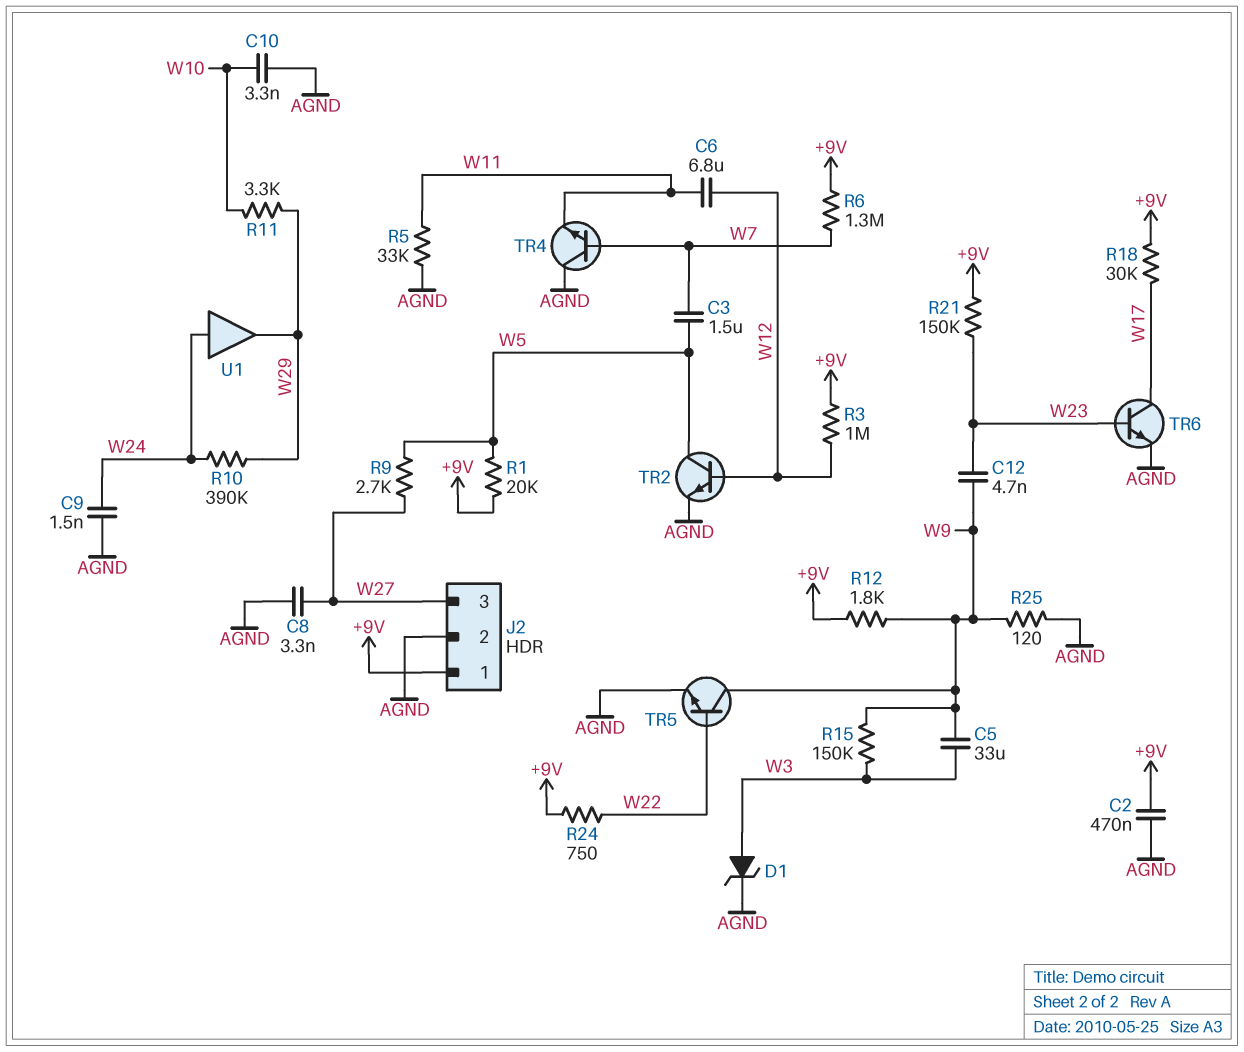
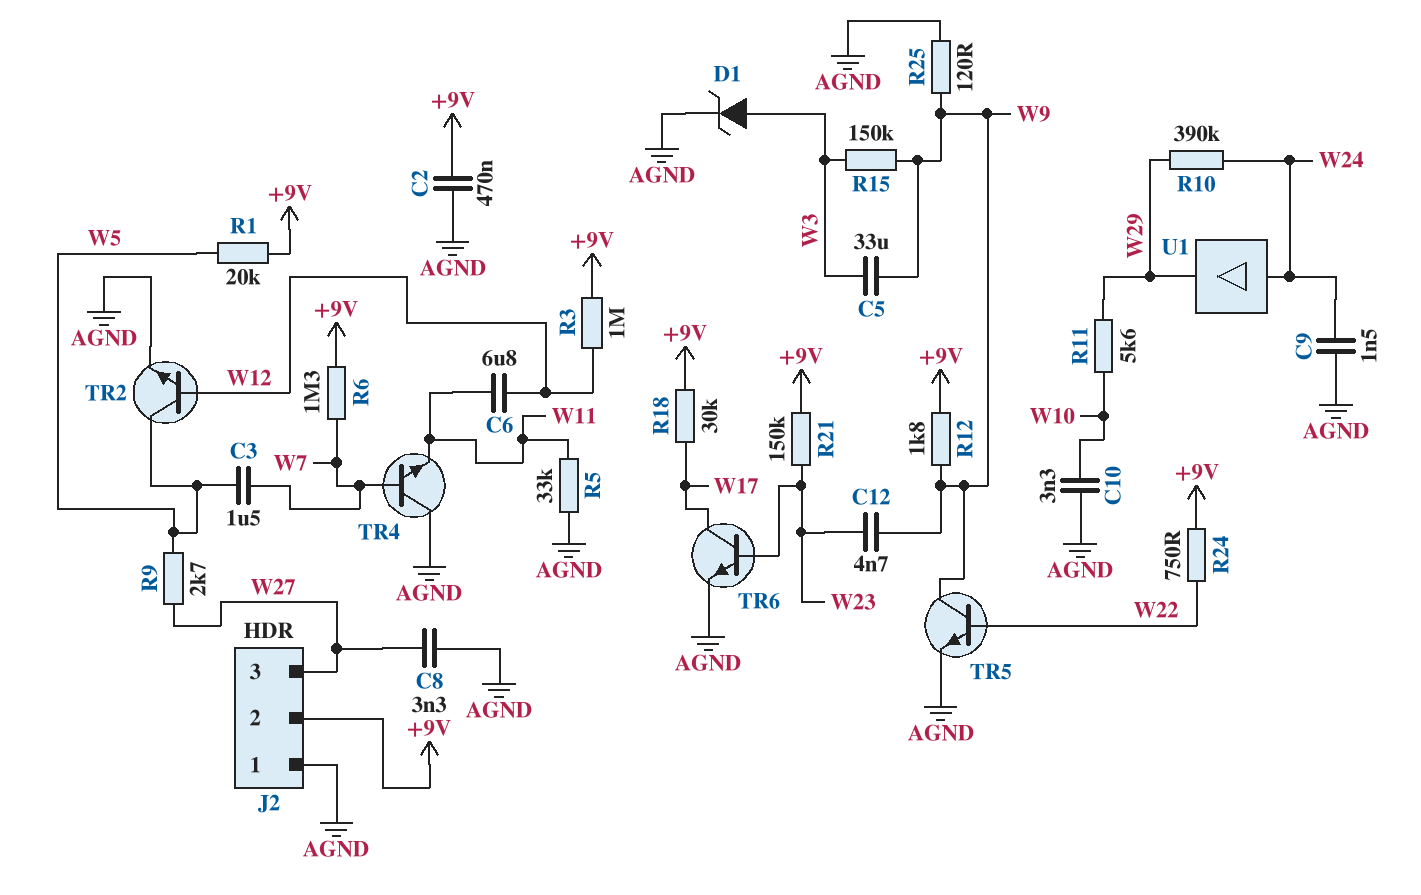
J2 pin 1: +9V -> AGND
J2 pin 2: AGND -> +9V
R11: 3.3k (W10, W29) -> 5.6k (W10, W29)

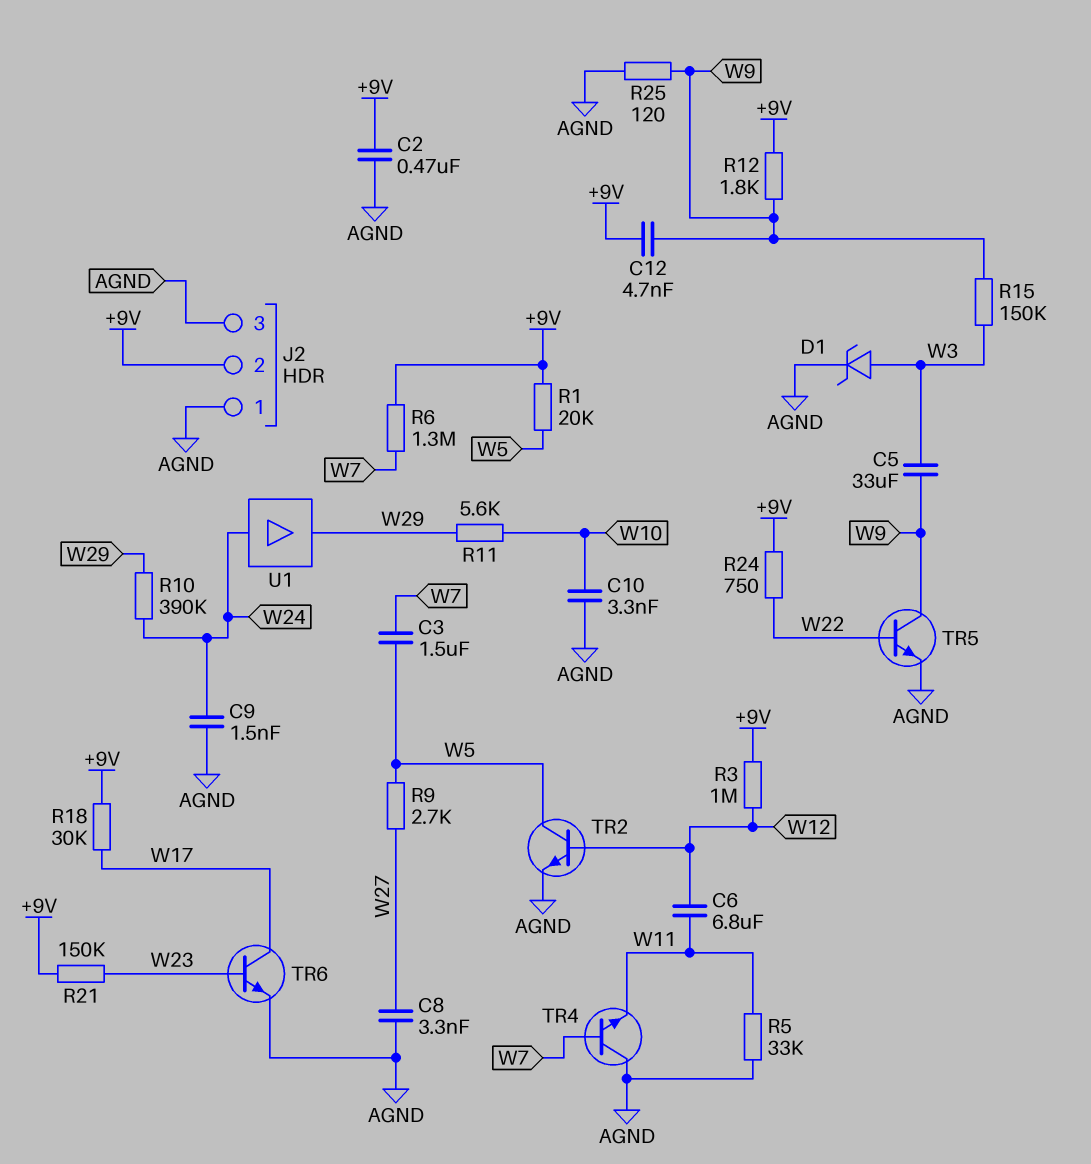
C12: 4.7nF (W9, W23) -> 4.7nF (+9V, W9)
J2 pin 3: W27 -> AGND

